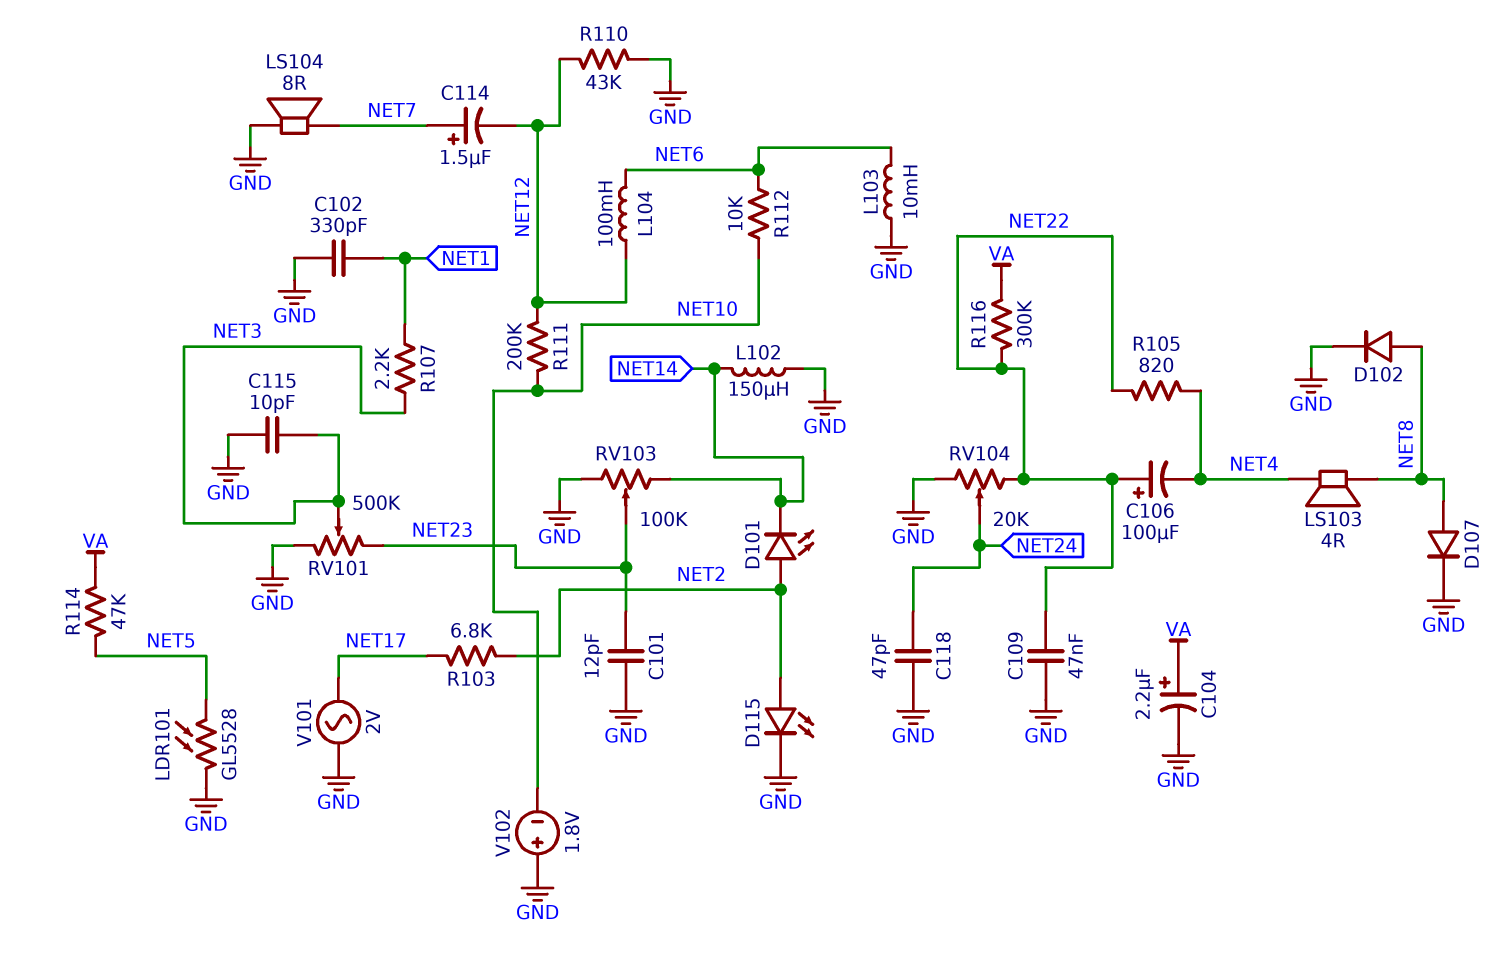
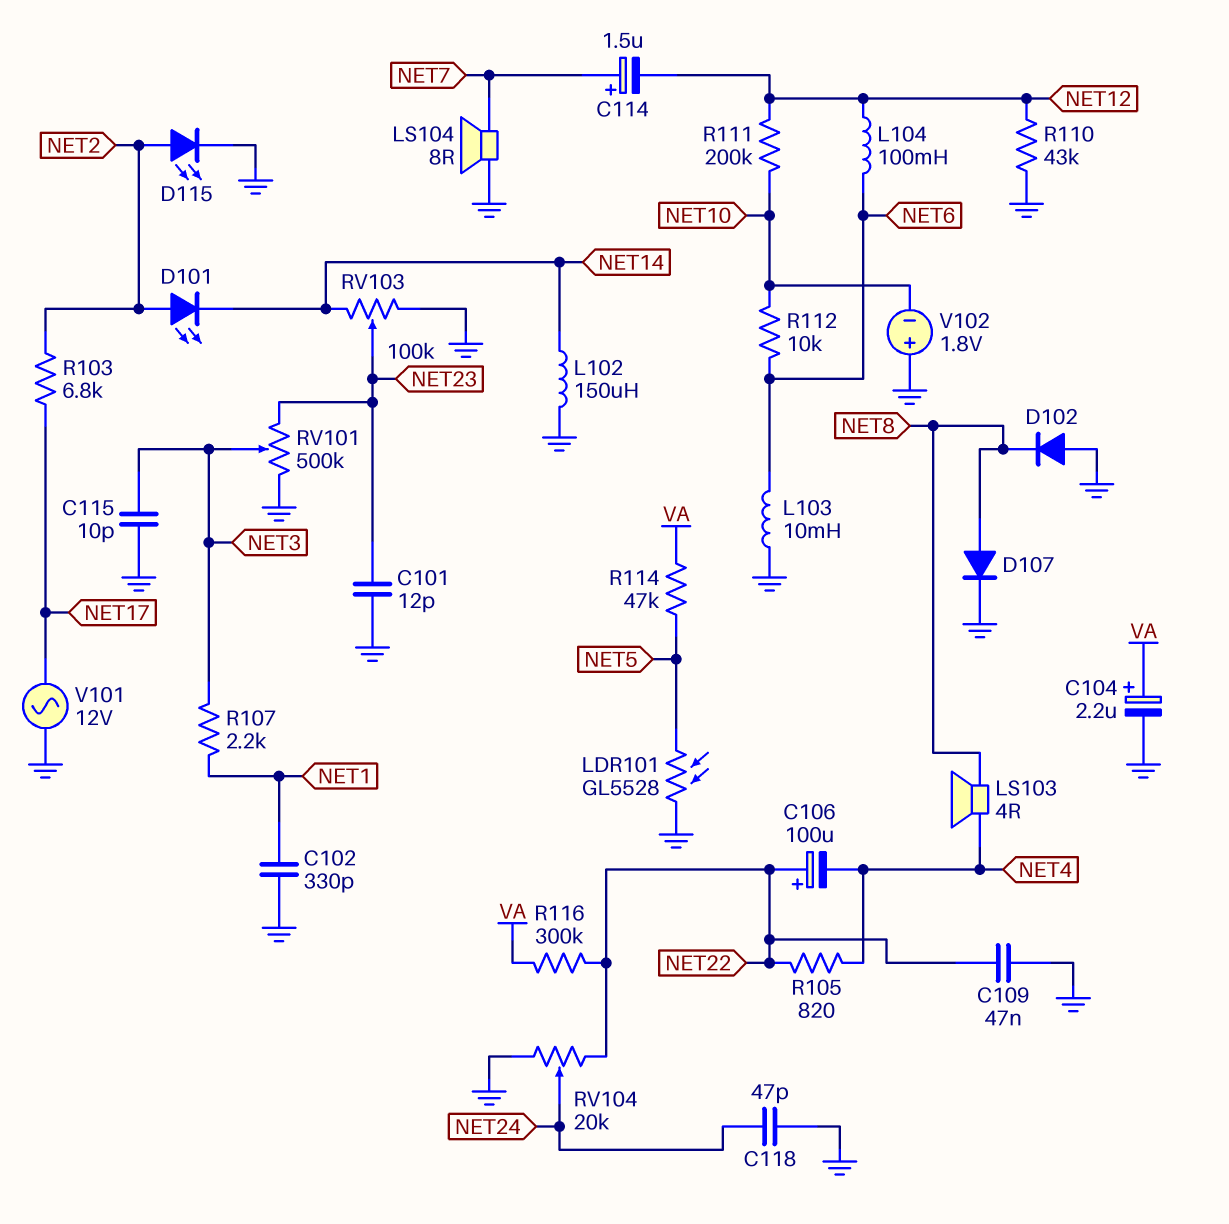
D102: diode (A NET8, K GND) -> diode (A GND, K NET8)
V101: AC 2V (GND, NET17) -> AC 12V (GND, NET17)

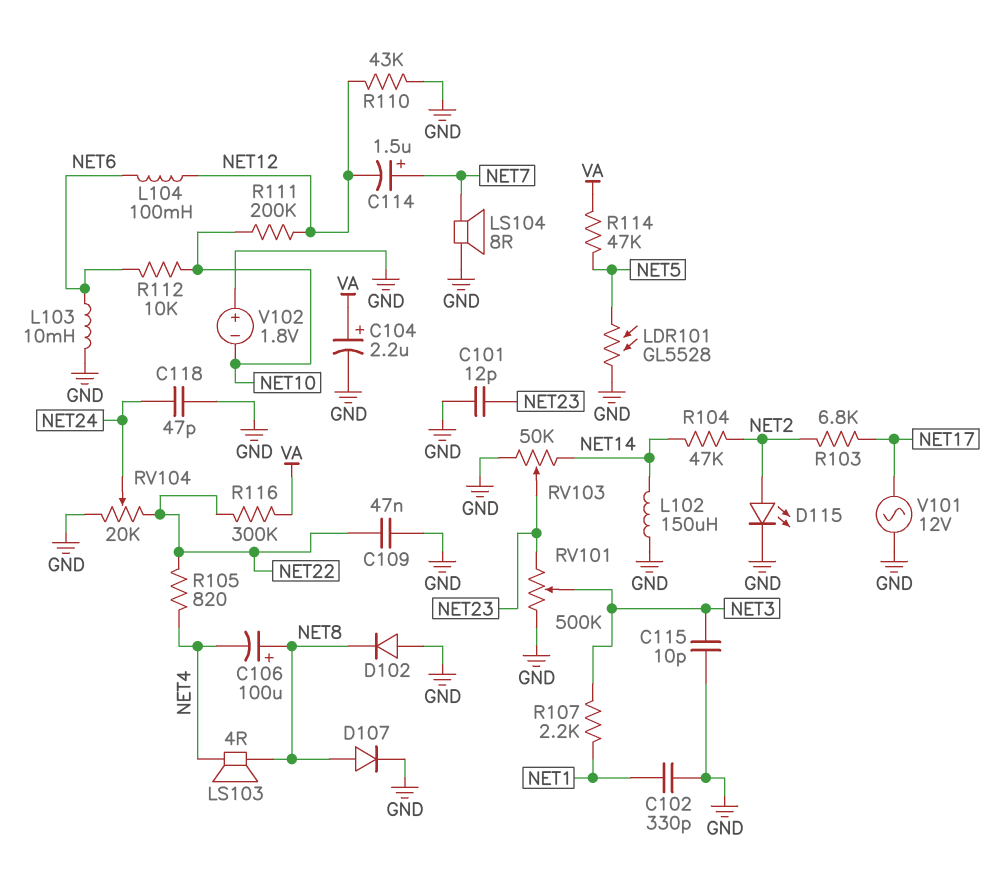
C106: 100uF (plus NET22, minus NET4) -> 100uF (plus NET8, minus NET4)
D101: LED (A NET2, K NET14) -> none
R104: none -> 47k (NET2, NET14)
RV103: 100k (GND, NET14, wiper NET23) -> 50k (GND, NET14, wiper NET23)

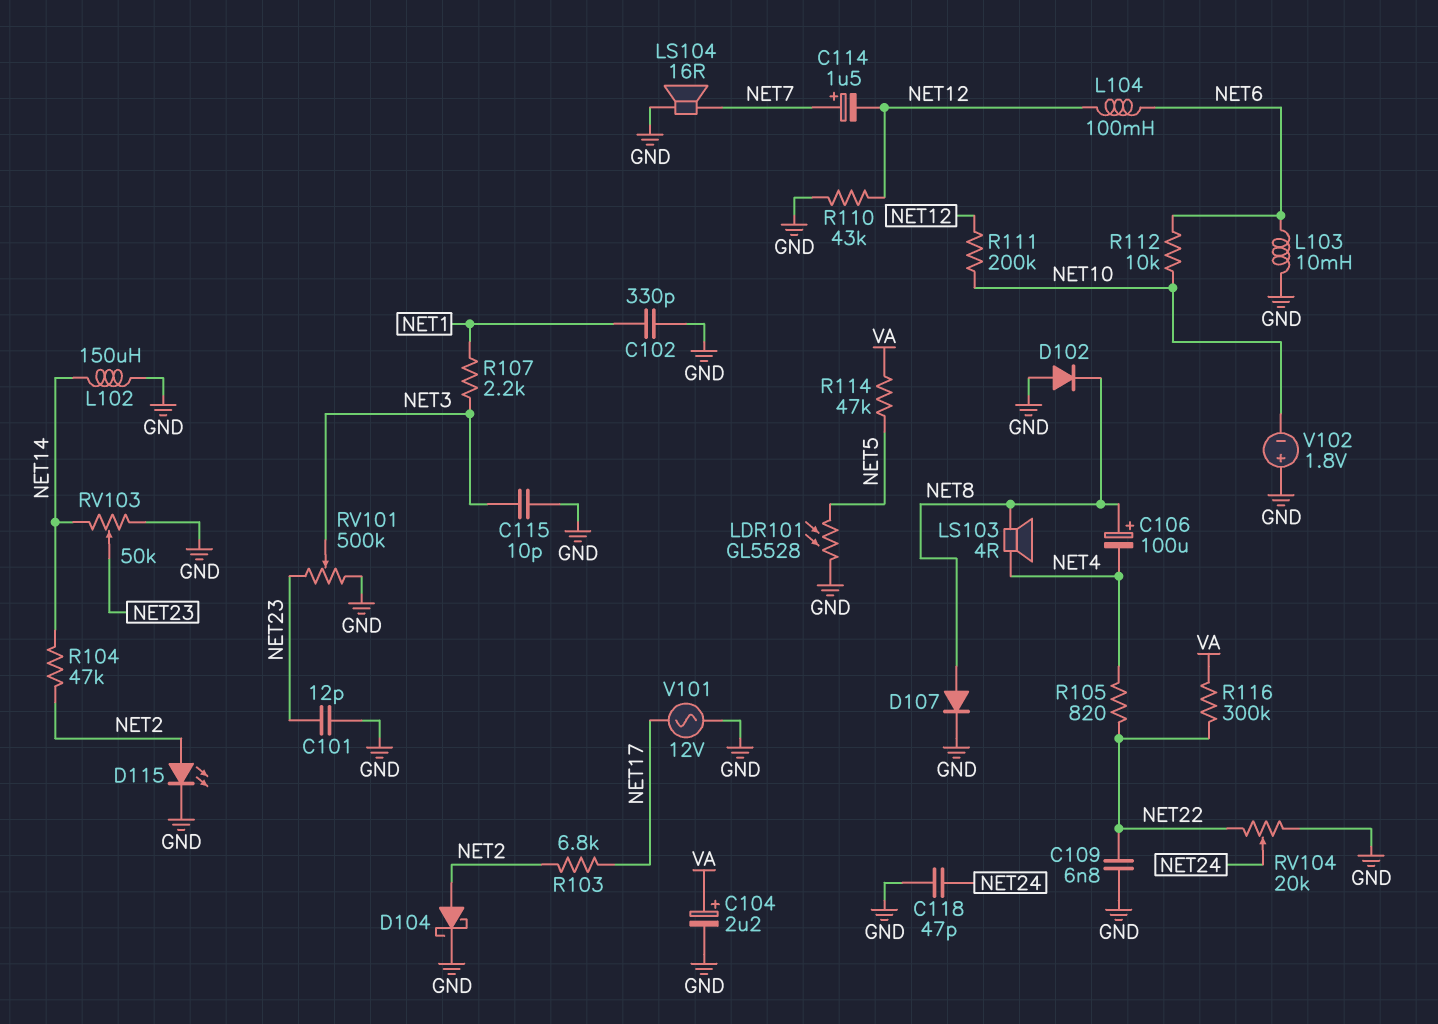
C109: 47nF (GND, NET22) -> 6.8nF (GND, NET22)
D104: none -> schottky (A NET2, K GND)
LS104: speaker 8R (GND, NET7) -> speaker 16R (GND, NET7)

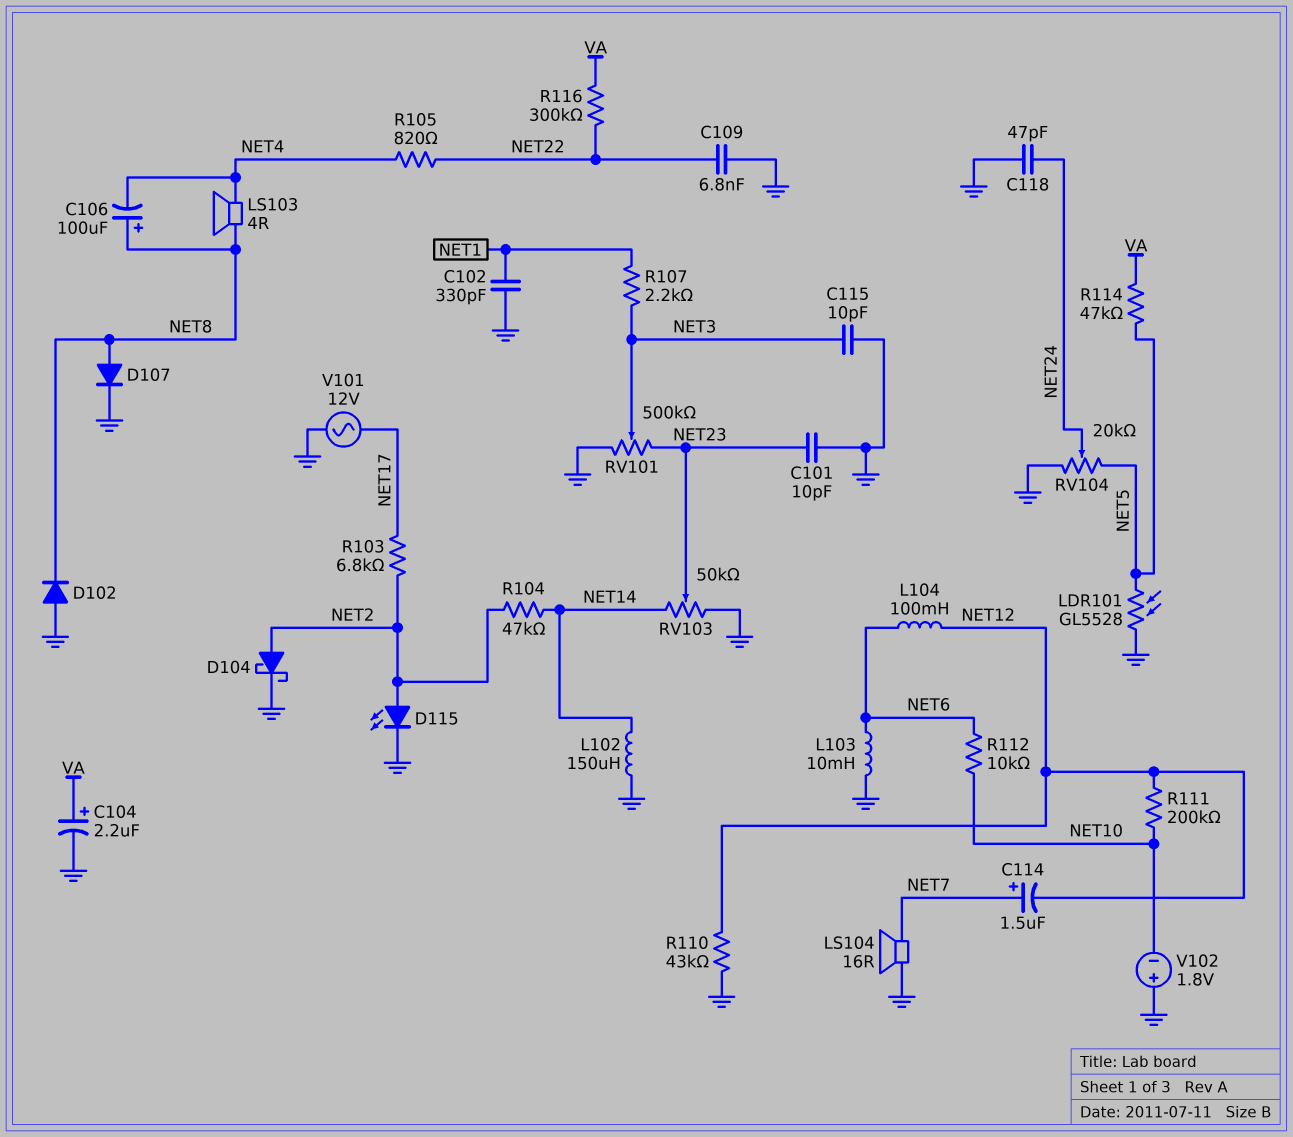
C101: 12pF (GND, NET23) -> 10pF (GND, NET23)
RV104: 20k (GND, NET22, wiper NET24) -> 20k (GND, NET5, wiper NET24)

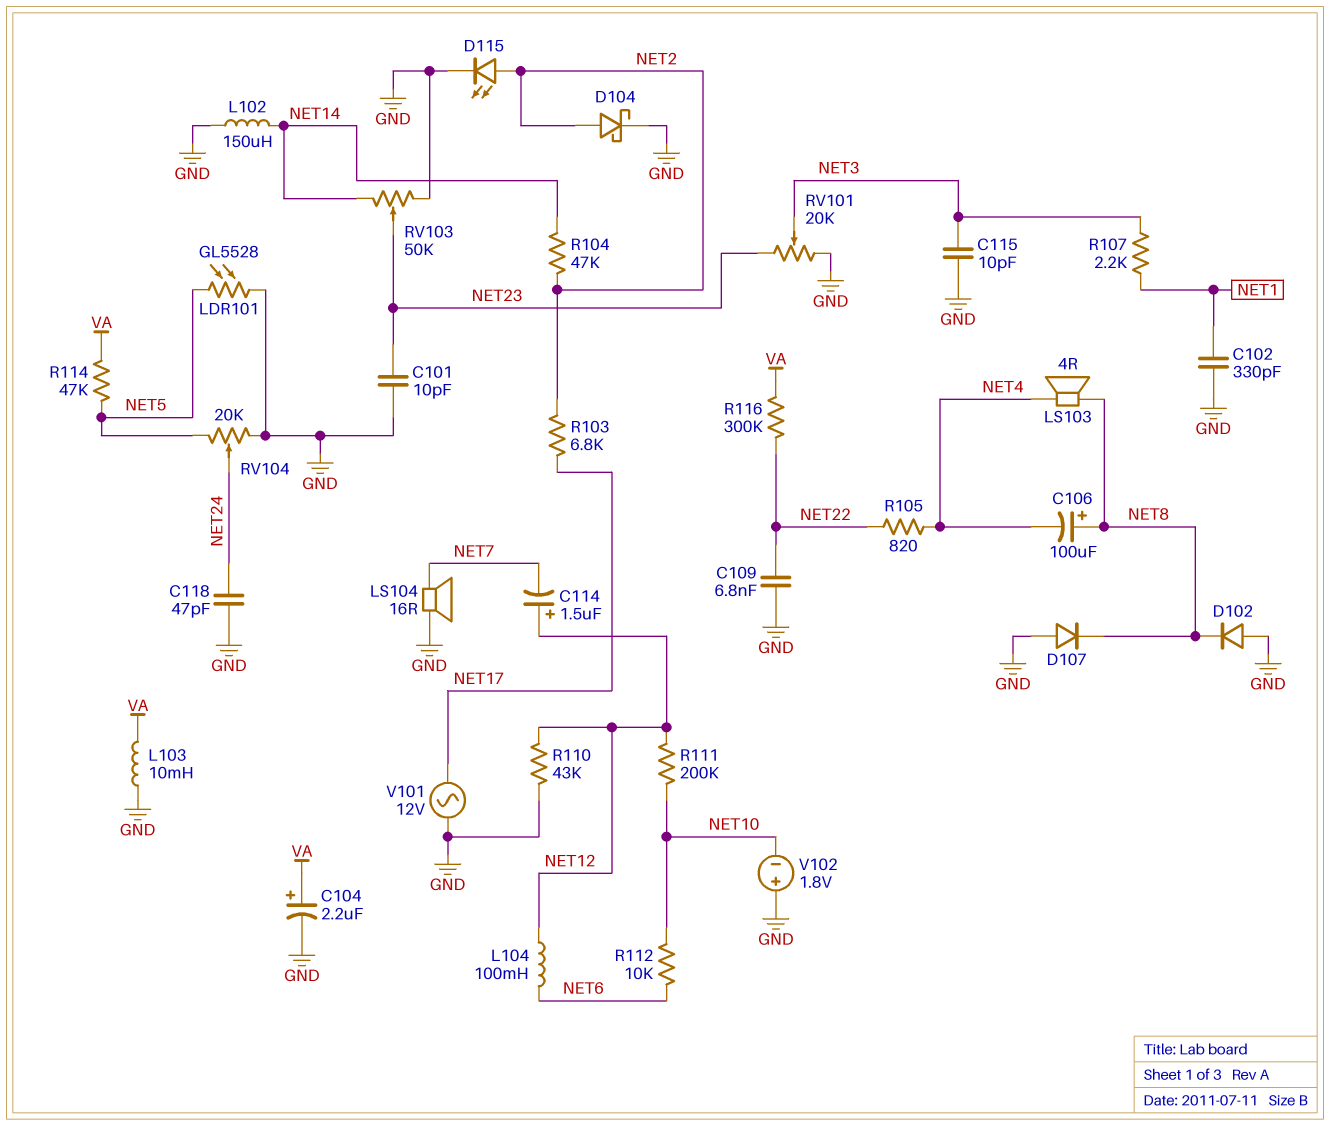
C114: 1.5uF (plus NET7, minus NET12) -> 1.5uF (plus NET12, minus NET7)
D107: diode (A NET8, K GND) -> diode (A GND, K NET8)
L103: 10mH (GND, NET6) -> 10mH (GND, VA)
RV101: 500k (GND, NET23, wiper NET3) -> 20k (GND, NET23, wiper NET3)

